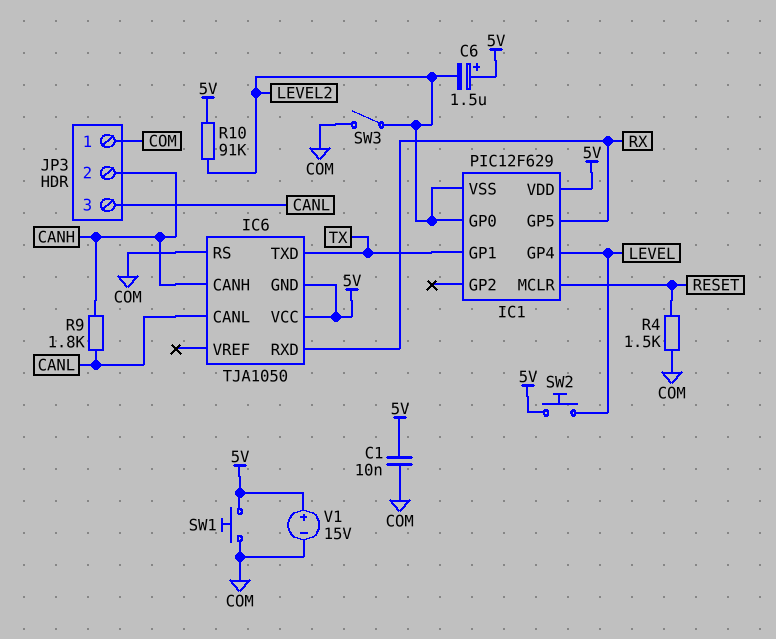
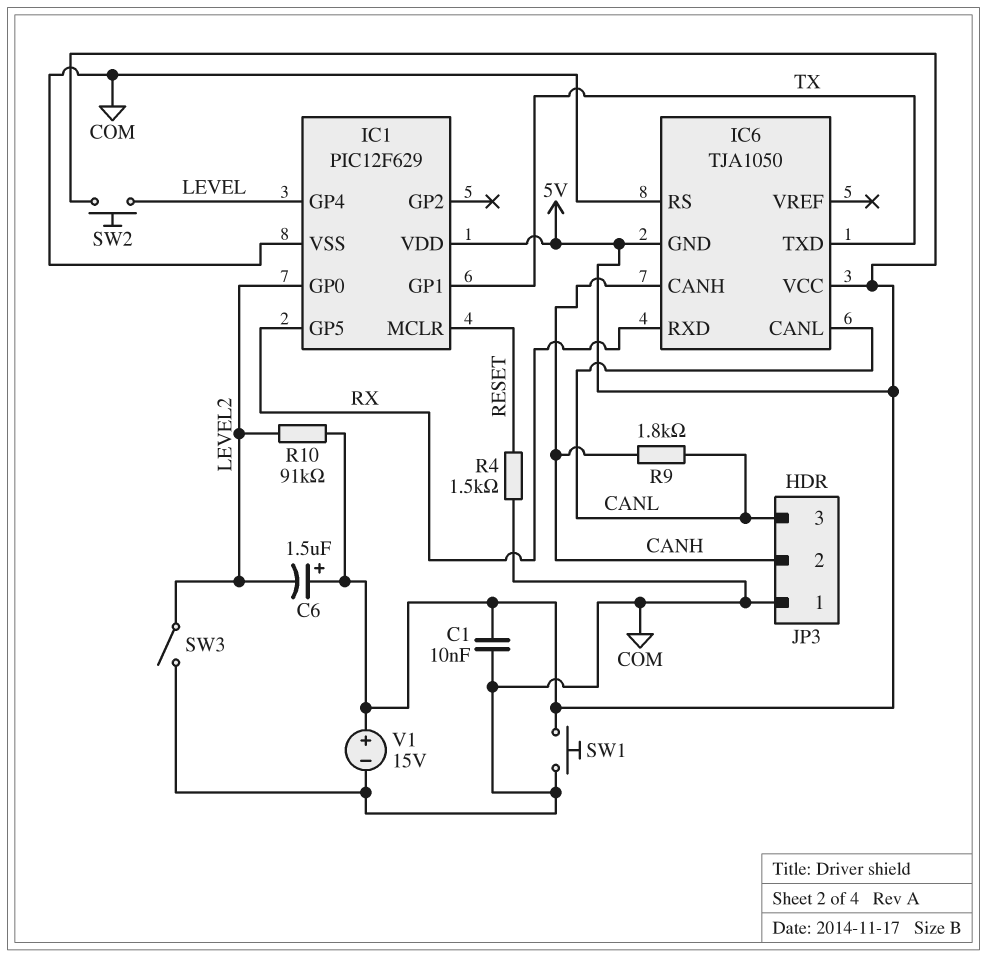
IC1 pin VSS: LEVEL2 -> COM

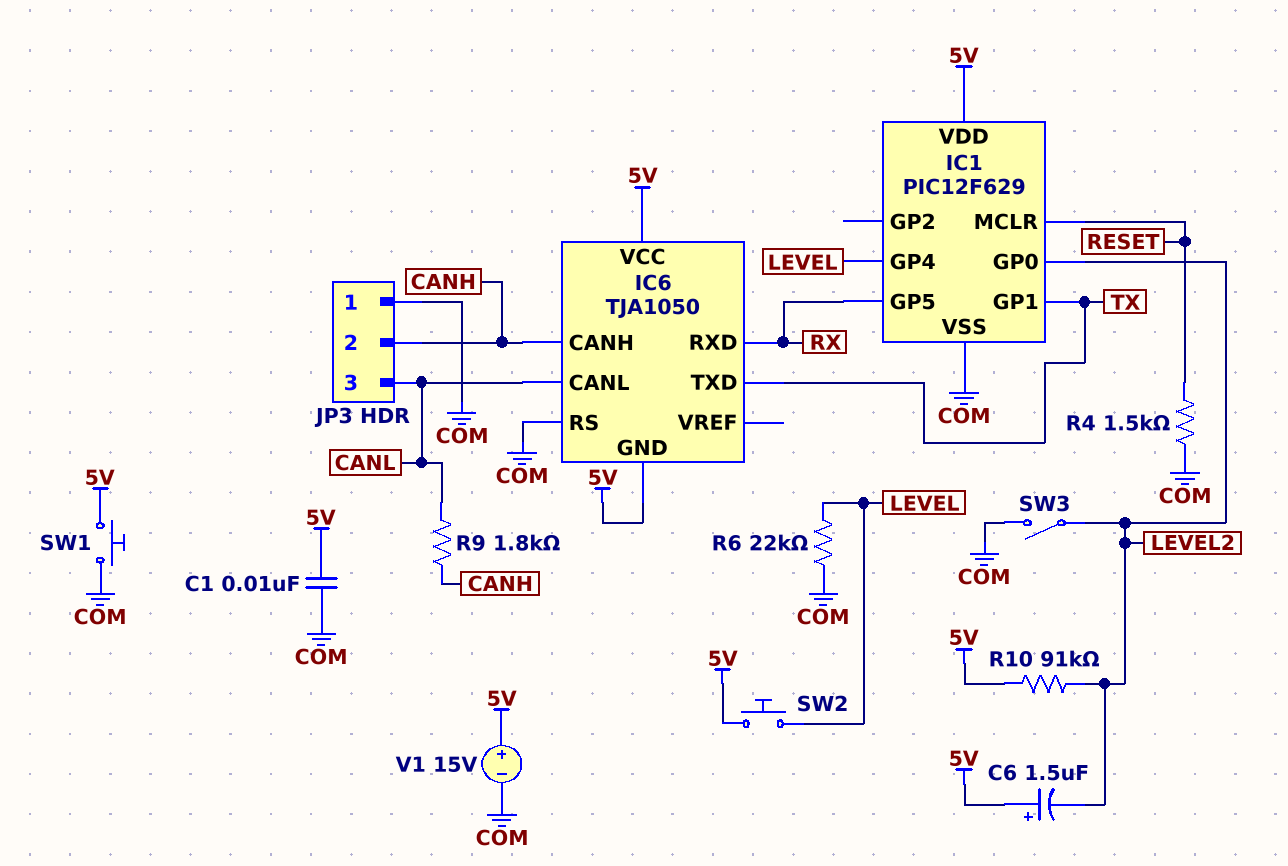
R6: none -> 22k (COM, LEVEL)

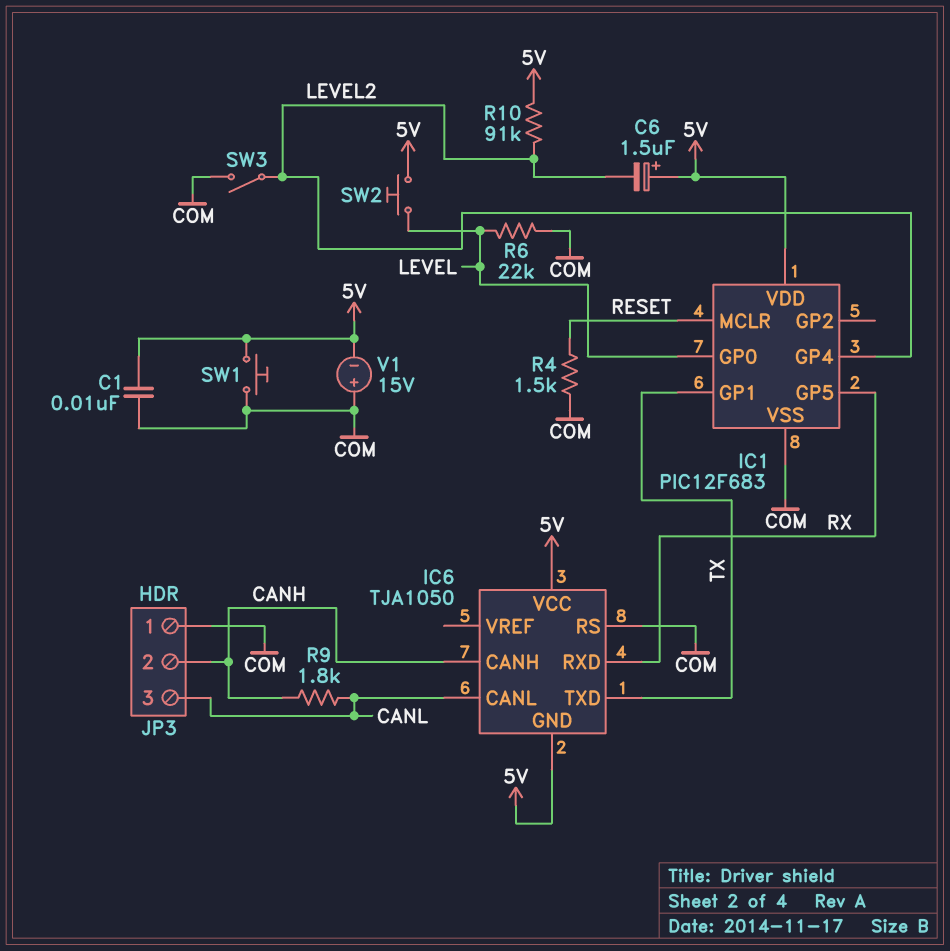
IC1: PIC12F629 -> PIC12F683
IC1 pin GP0: LEVEL2 -> LEVEL
IC1 pin GP4: LEVEL -> LEVEL2
V1: 15V (plus 5V, minus COM) -> 15V (plus COM, minus 5V)

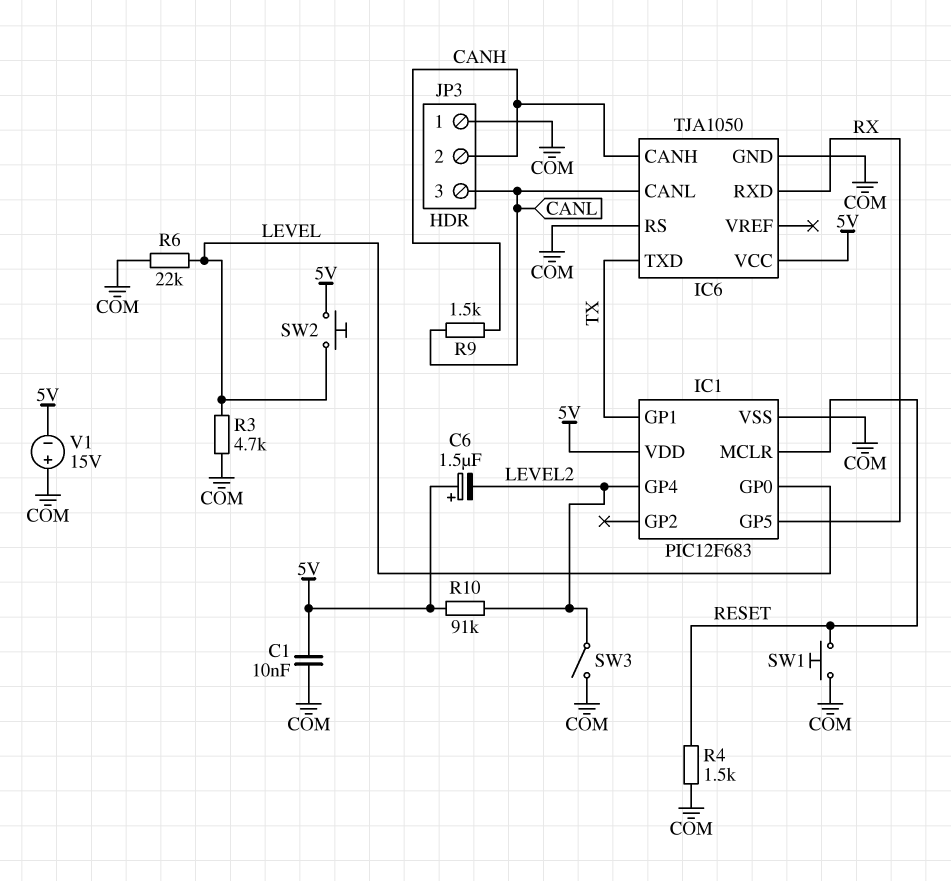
IC6 pin GND: 5V -> COM
R3: none -> 4.7k (COM, LEVEL)
R9: 1.8k (CANH, CANL) -> 1.5k (CANH, CANL)
SW1: button (5V, COM) -> button (COM, RESET)

